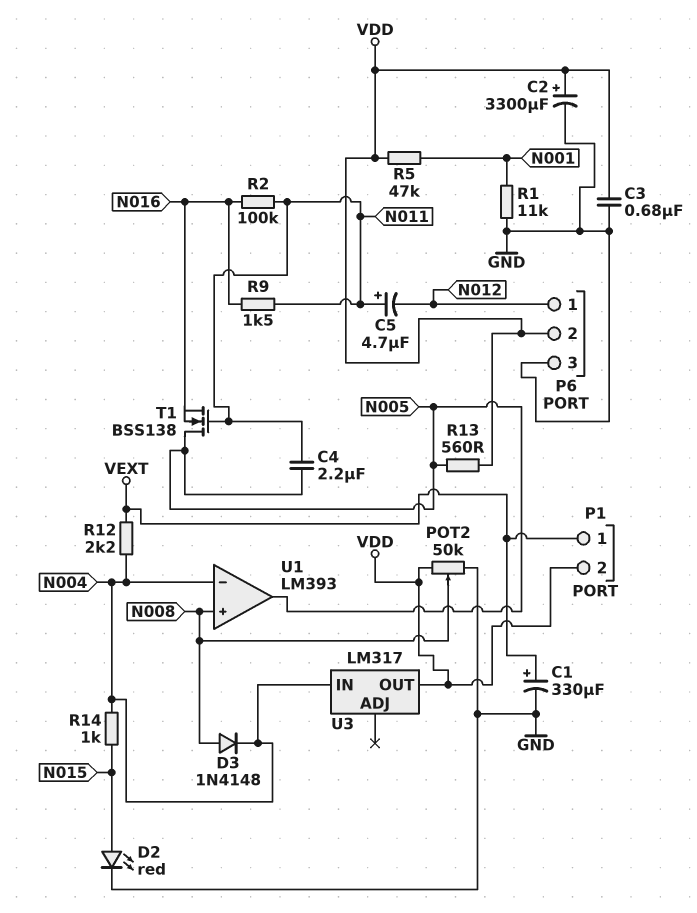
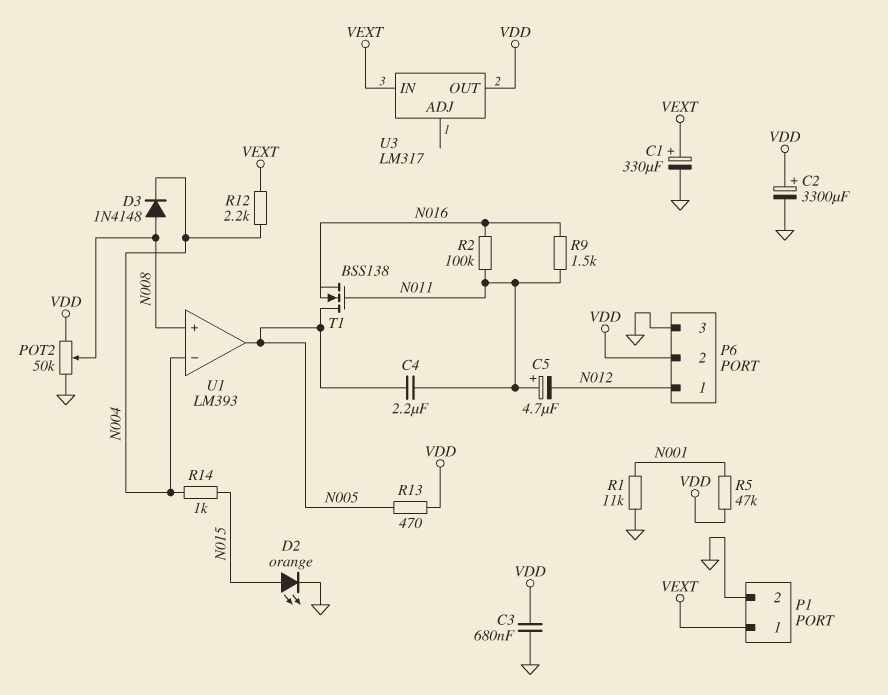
D2: LED red (A N015, K GND) -> LED orange (A N015, K GND)
P1 pin 2: VDD -> GND
R13: 560 (N005, VDD) -> 470 (N005, VDD)
U3 pin IN: N004 -> VEXT

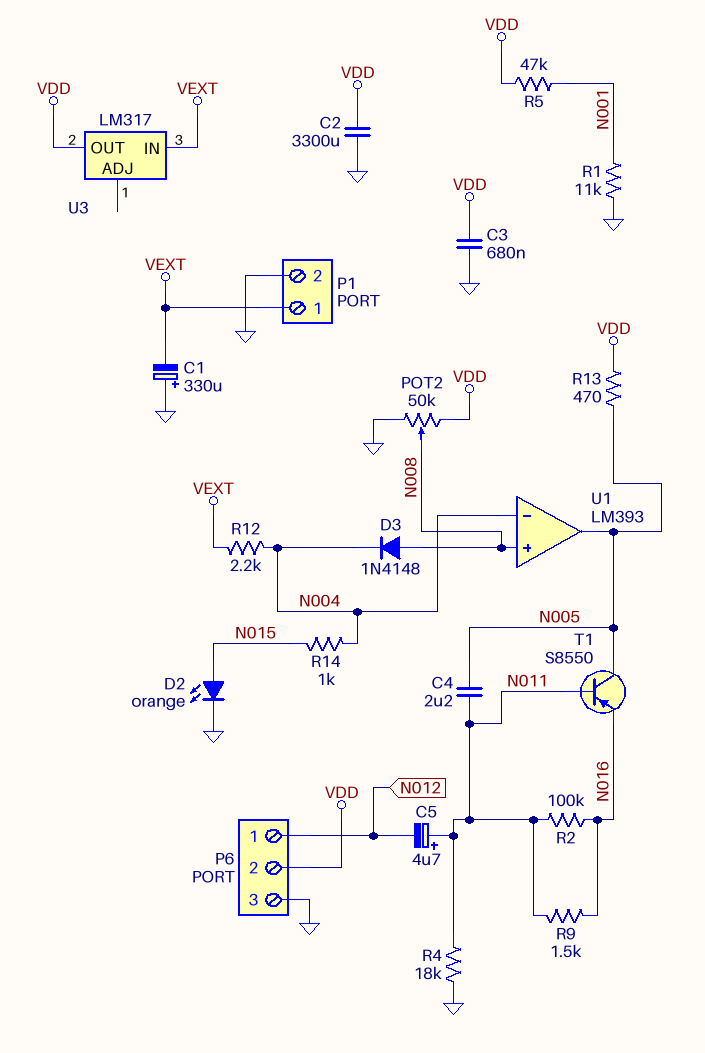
C1: 330uF (plus VEXT, minus GND) -> 330uF (plus GND, minus VEXT)
C2: 3300uF (plus VDD, minus GND) -> 3300uF (GND, VDD)
R4: none -> 18k (GND, N011)
T1: NMOS BSS138 (G N011, D N005, S N016) -> PNP S8550 (B N011, C N005, E N016)

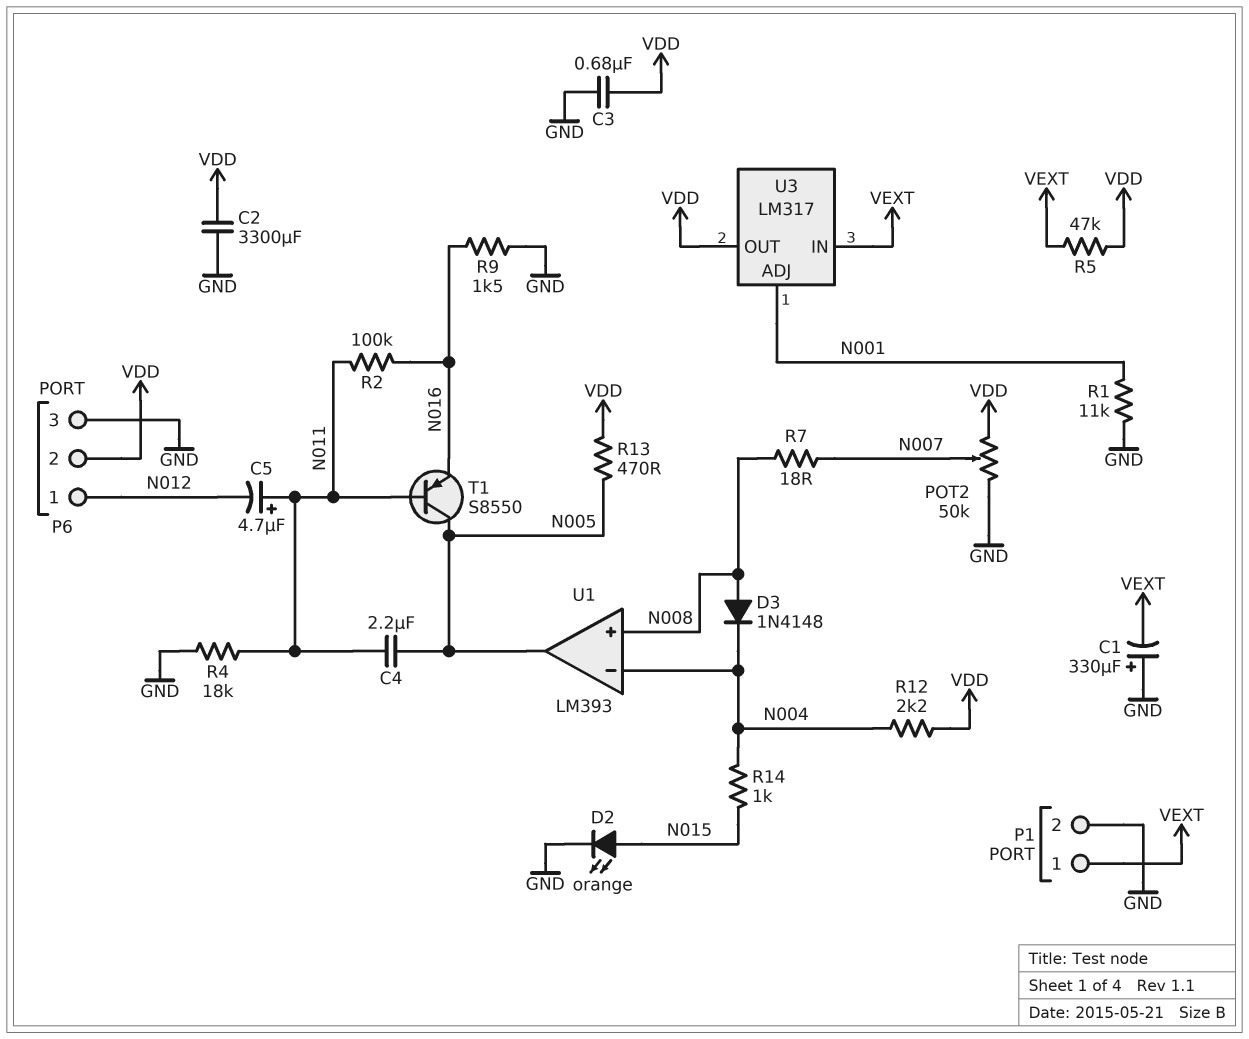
POT2: 50k (GND, VDD, wiper N008) -> 50k (GND, VDD, wiper N007)
R5: 47k (N001, VDD) -> 47k (VDD, VEXT)
R7: none -> 18 (N007, N008)
R9: 1.5k (N011, N016) -> 1.5k (GND, N016)
R12: 2.2k (N004, VEXT) -> 2.2k (N004, VDD)
U3 pin ADJ: none -> N001

